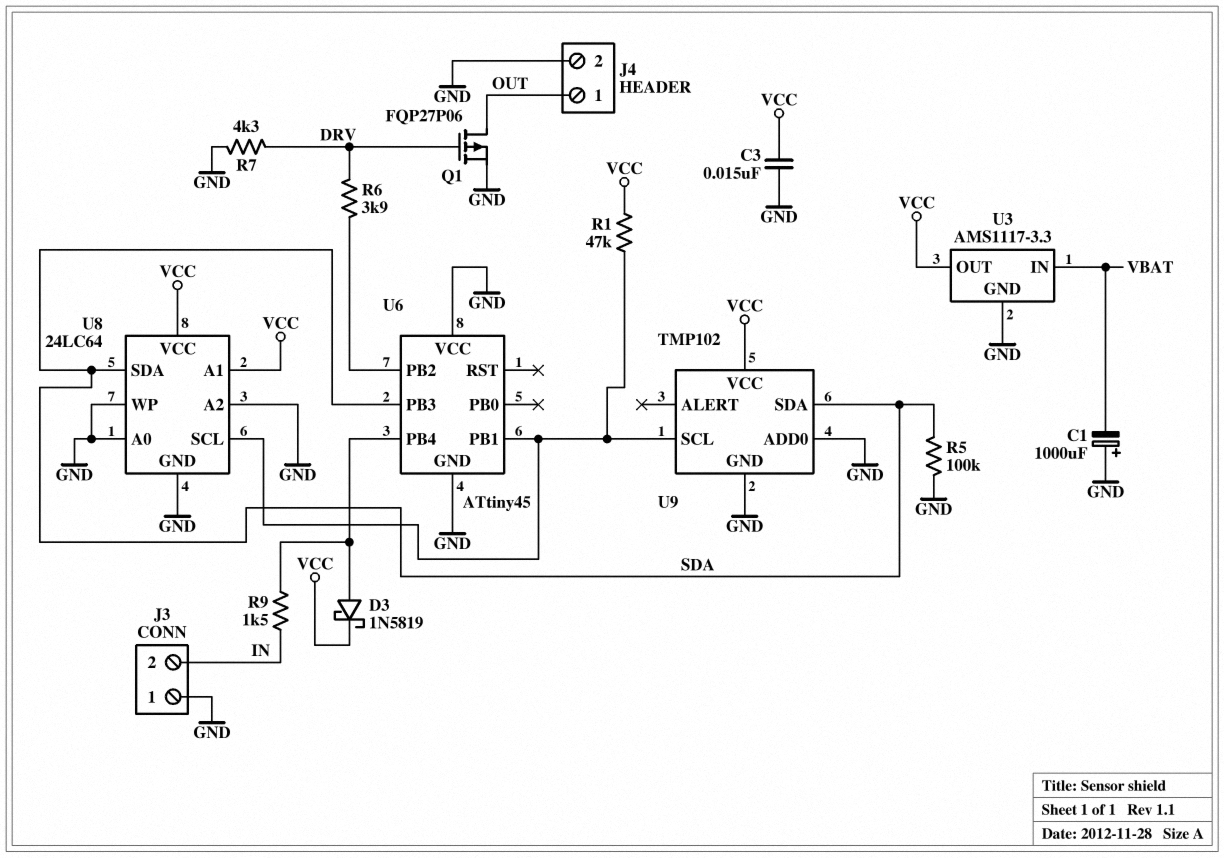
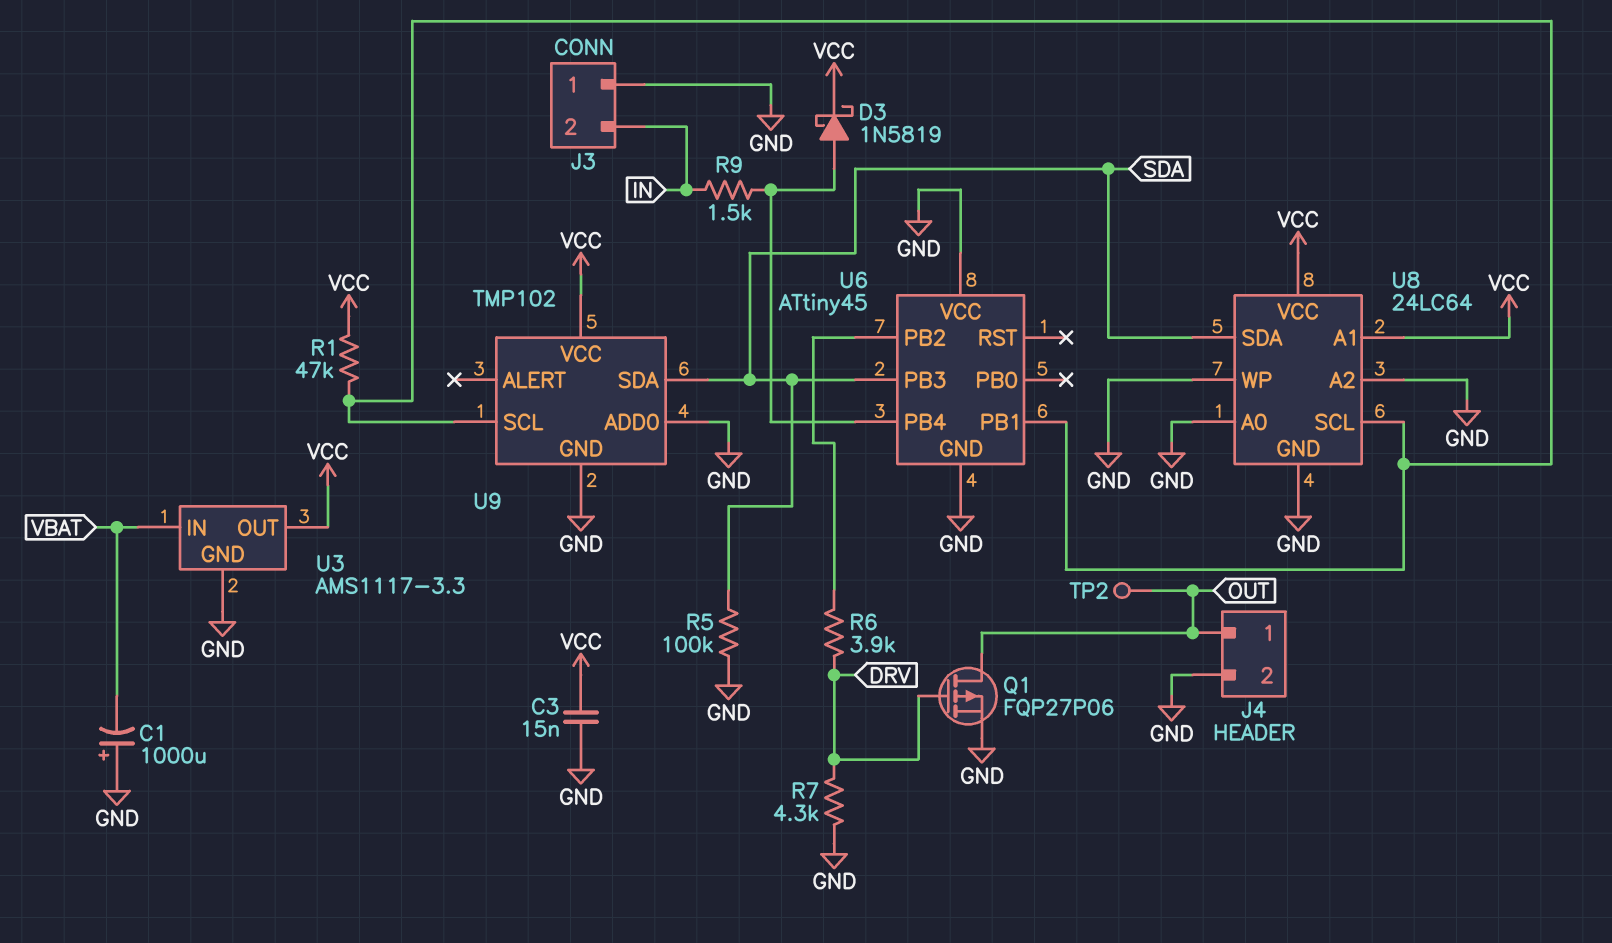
TP2: none -> test point (OUT)

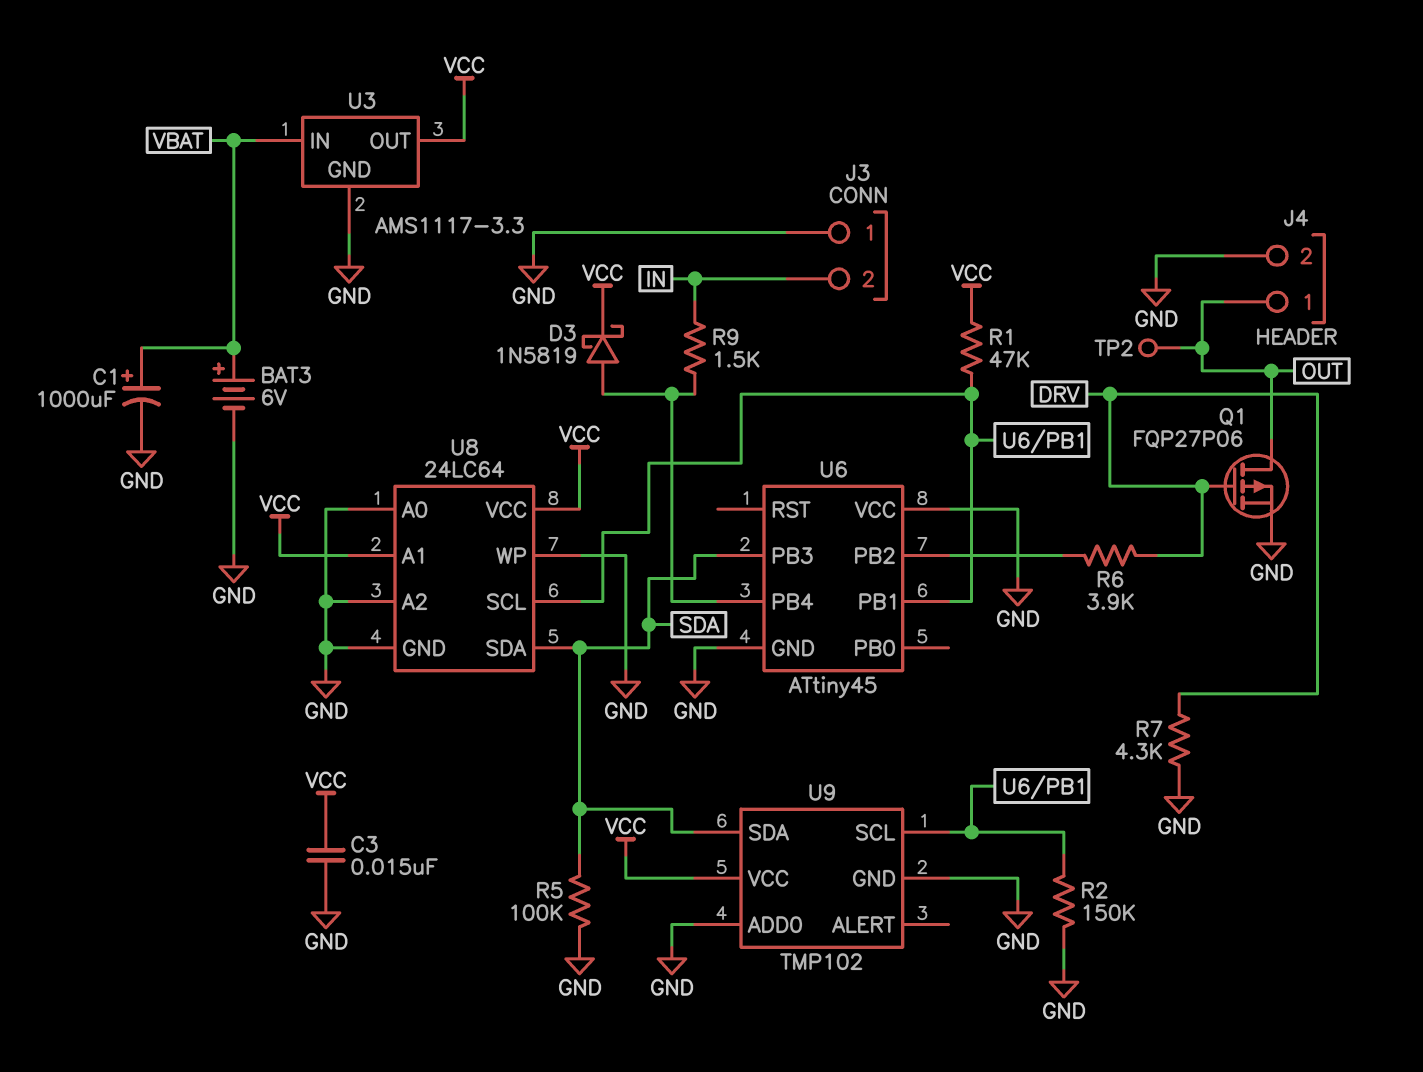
BAT3: none -> 6V (plus VBAT, minus GND)
C1: 1000uF (plus GND, minus VBAT) -> 1000uF (plus VBAT, minus GND)
R2: none -> 150k (GND, U6/PB1)

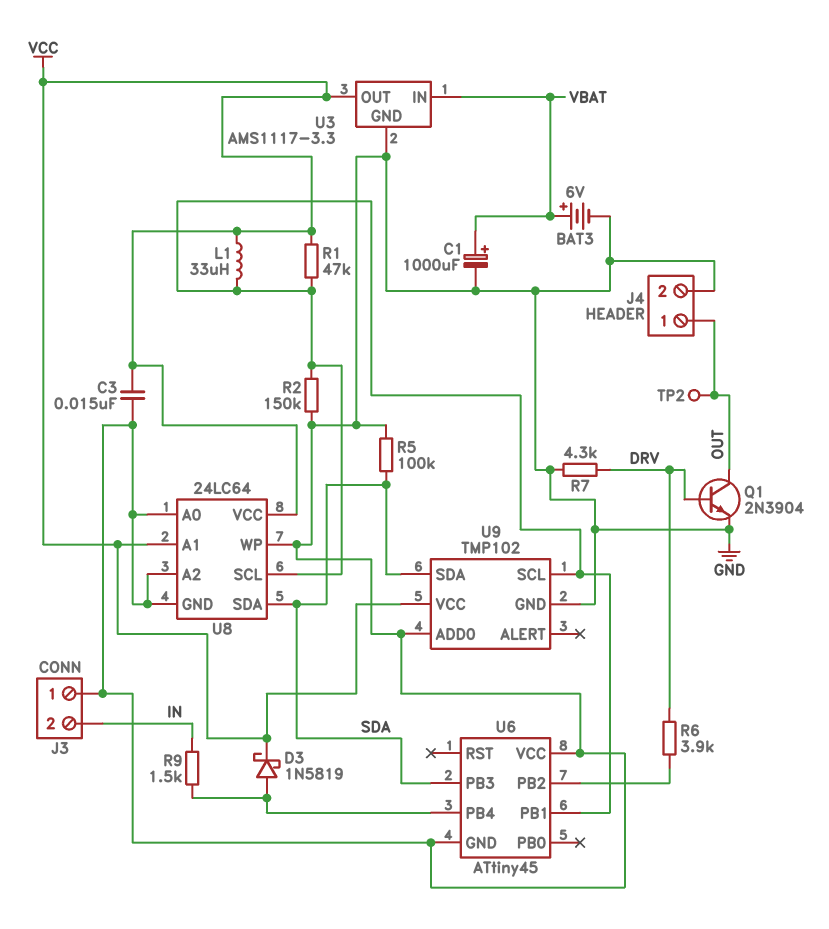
L1: none -> 33uH (U6/PB1, VCC)
Q1: PMOS FQP27P06 (G DRV, D OUT, S GND) -> NPN 2N3904 (B DRV, C OUT, E GND)

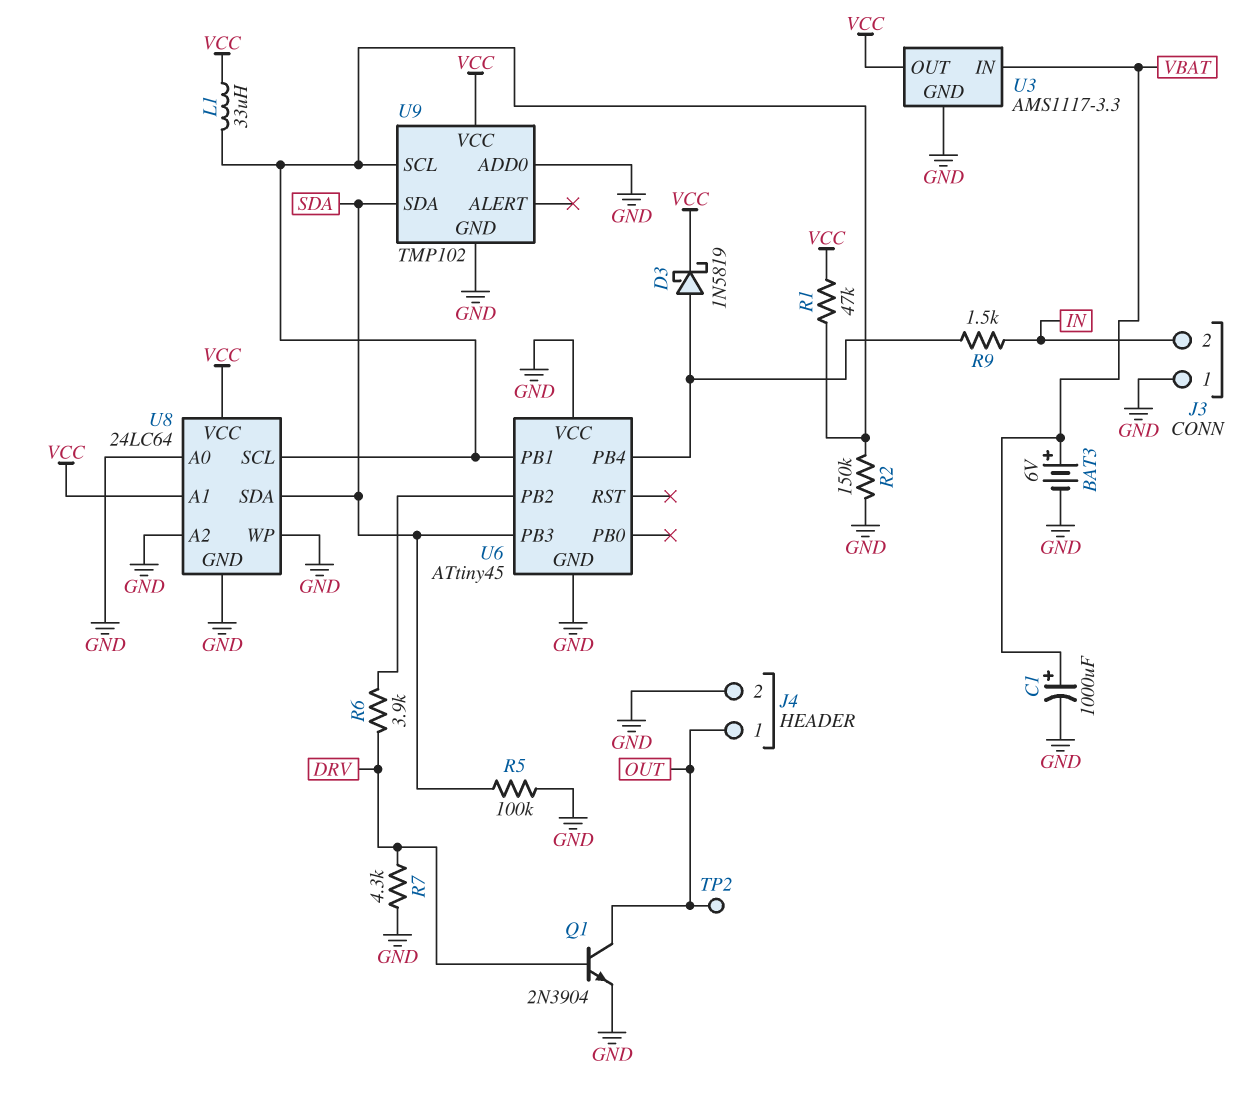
C3: 15nF (GND, VCC) -> none

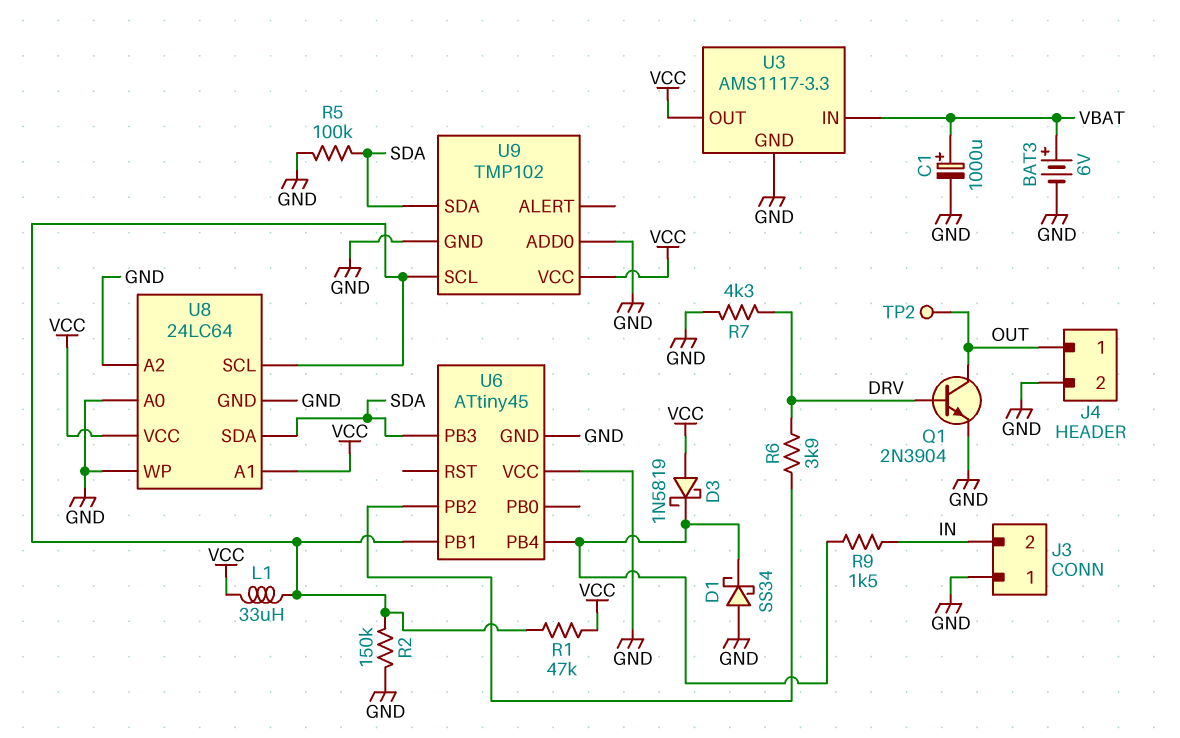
D1: none -> schottky SS34 (A GND, K U6/PB4)
D3: schottky 1N5819 (A U6/PB4, K VCC) -> schottky 1N5819 (A VCC, K U6/PB4)

